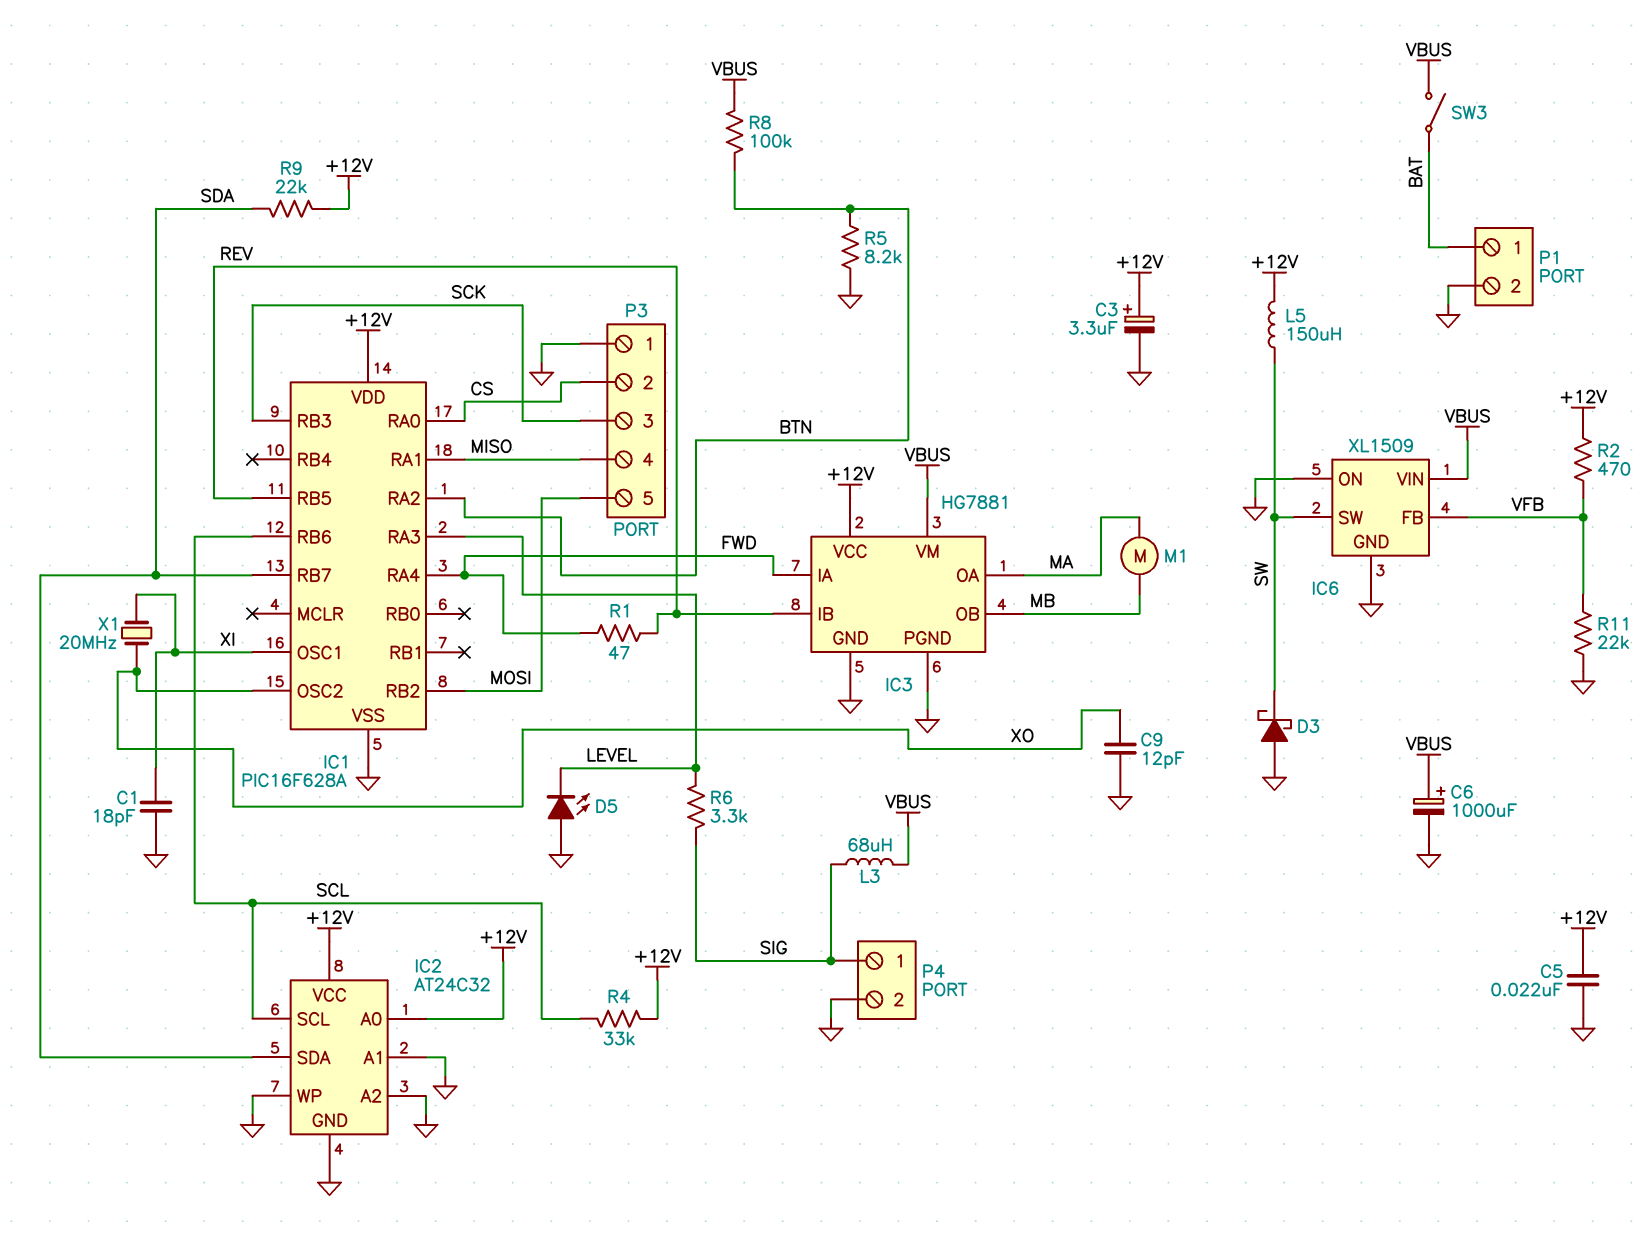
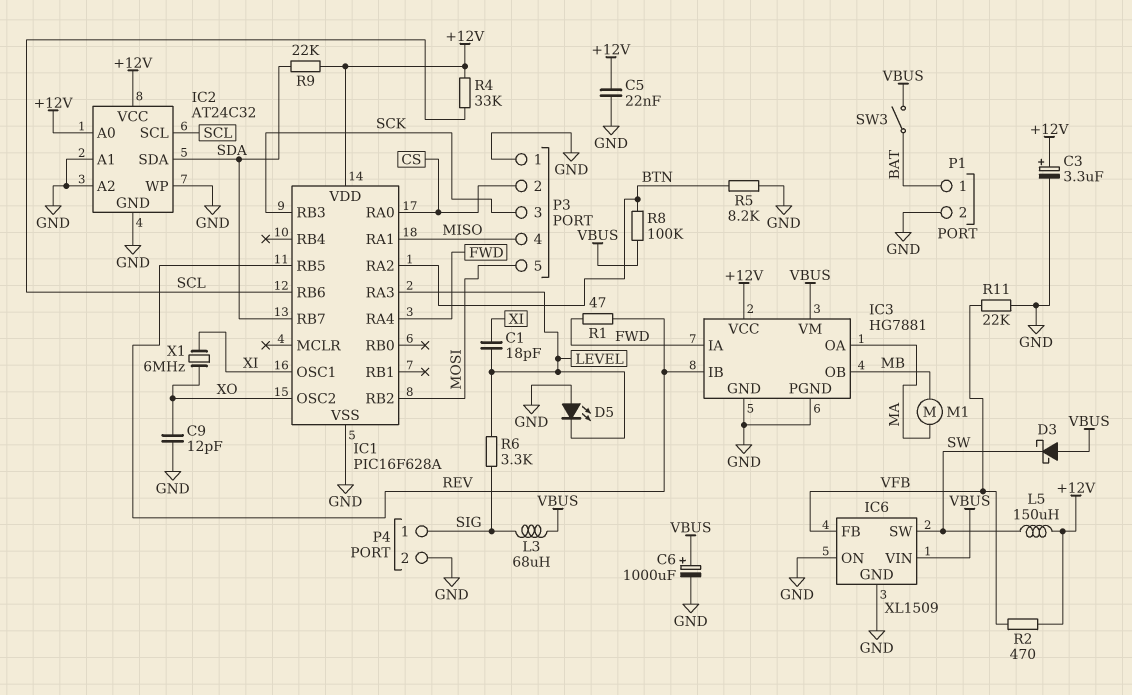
C1: 18pF (GND, XI) -> 18pF (LEVEL, XI)
D3: schottky (A GND, K SW) -> schottky (A VBUS, K SW)
X1: 20MHz (XI, XO) -> 6MHz (XI, XO)

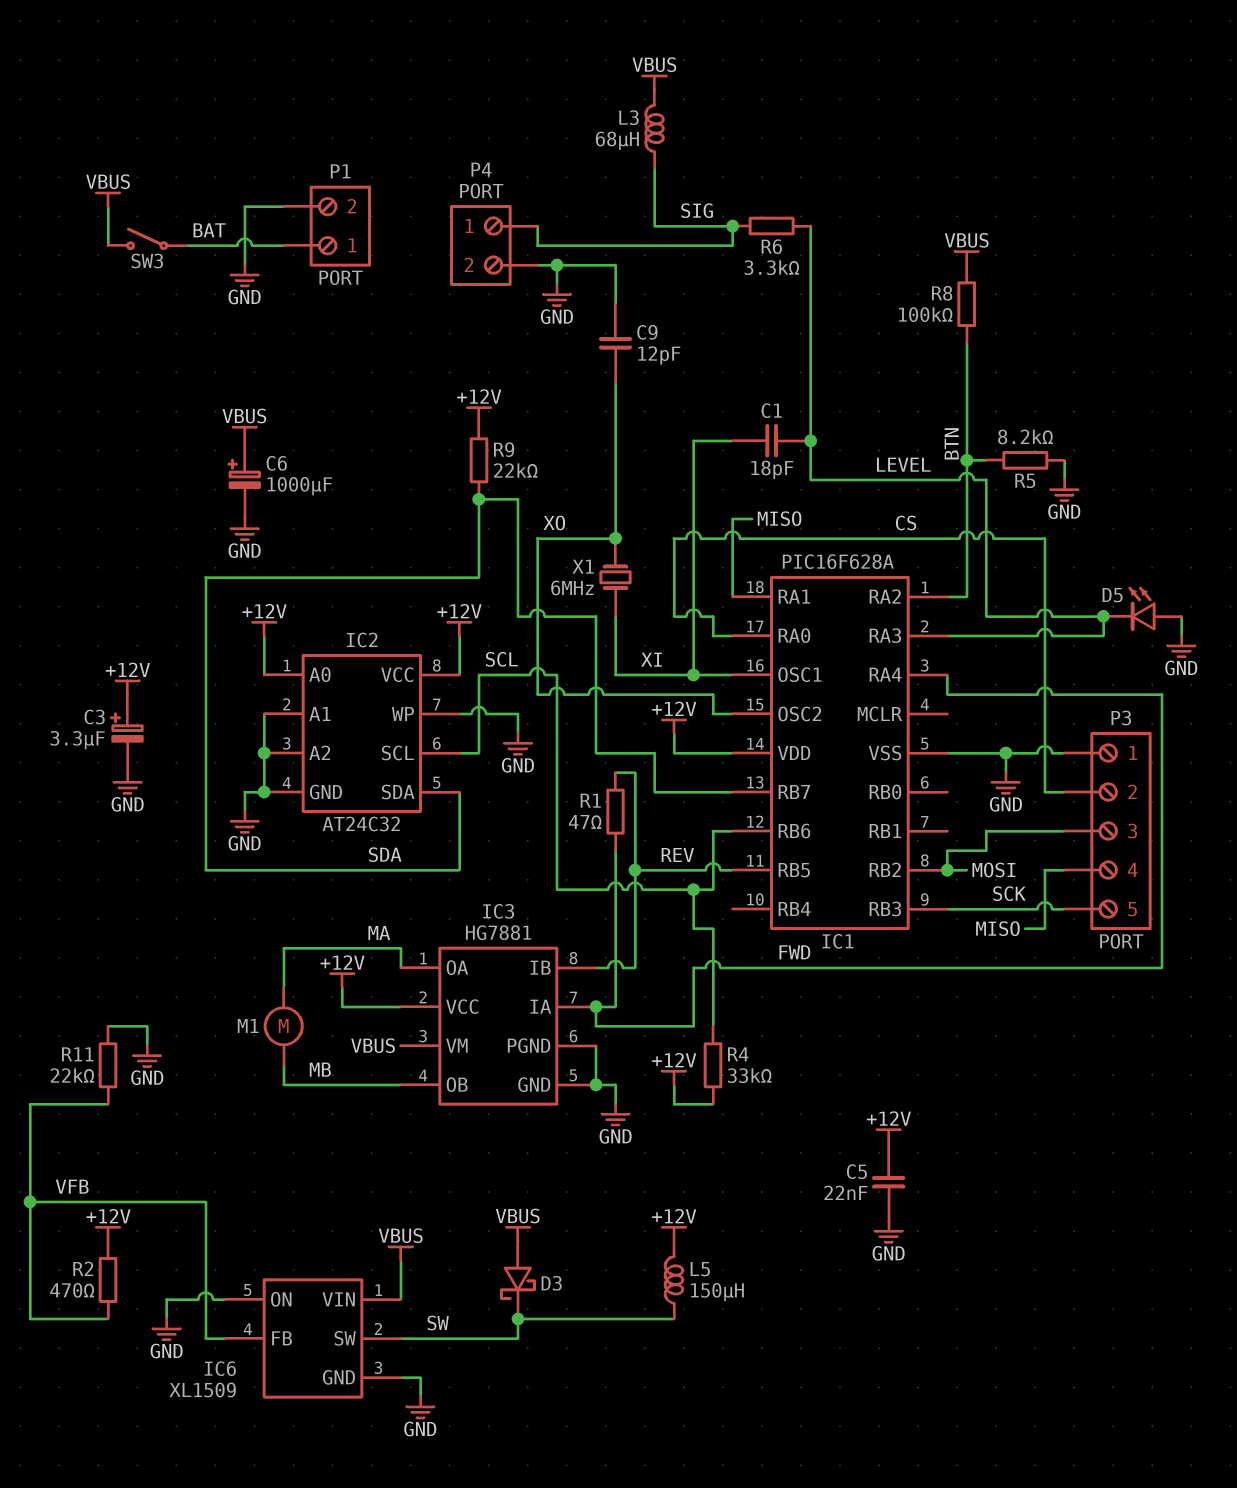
P3 pin 3: SCK -> MOSI
P3 pin 5: MOSI -> SCK

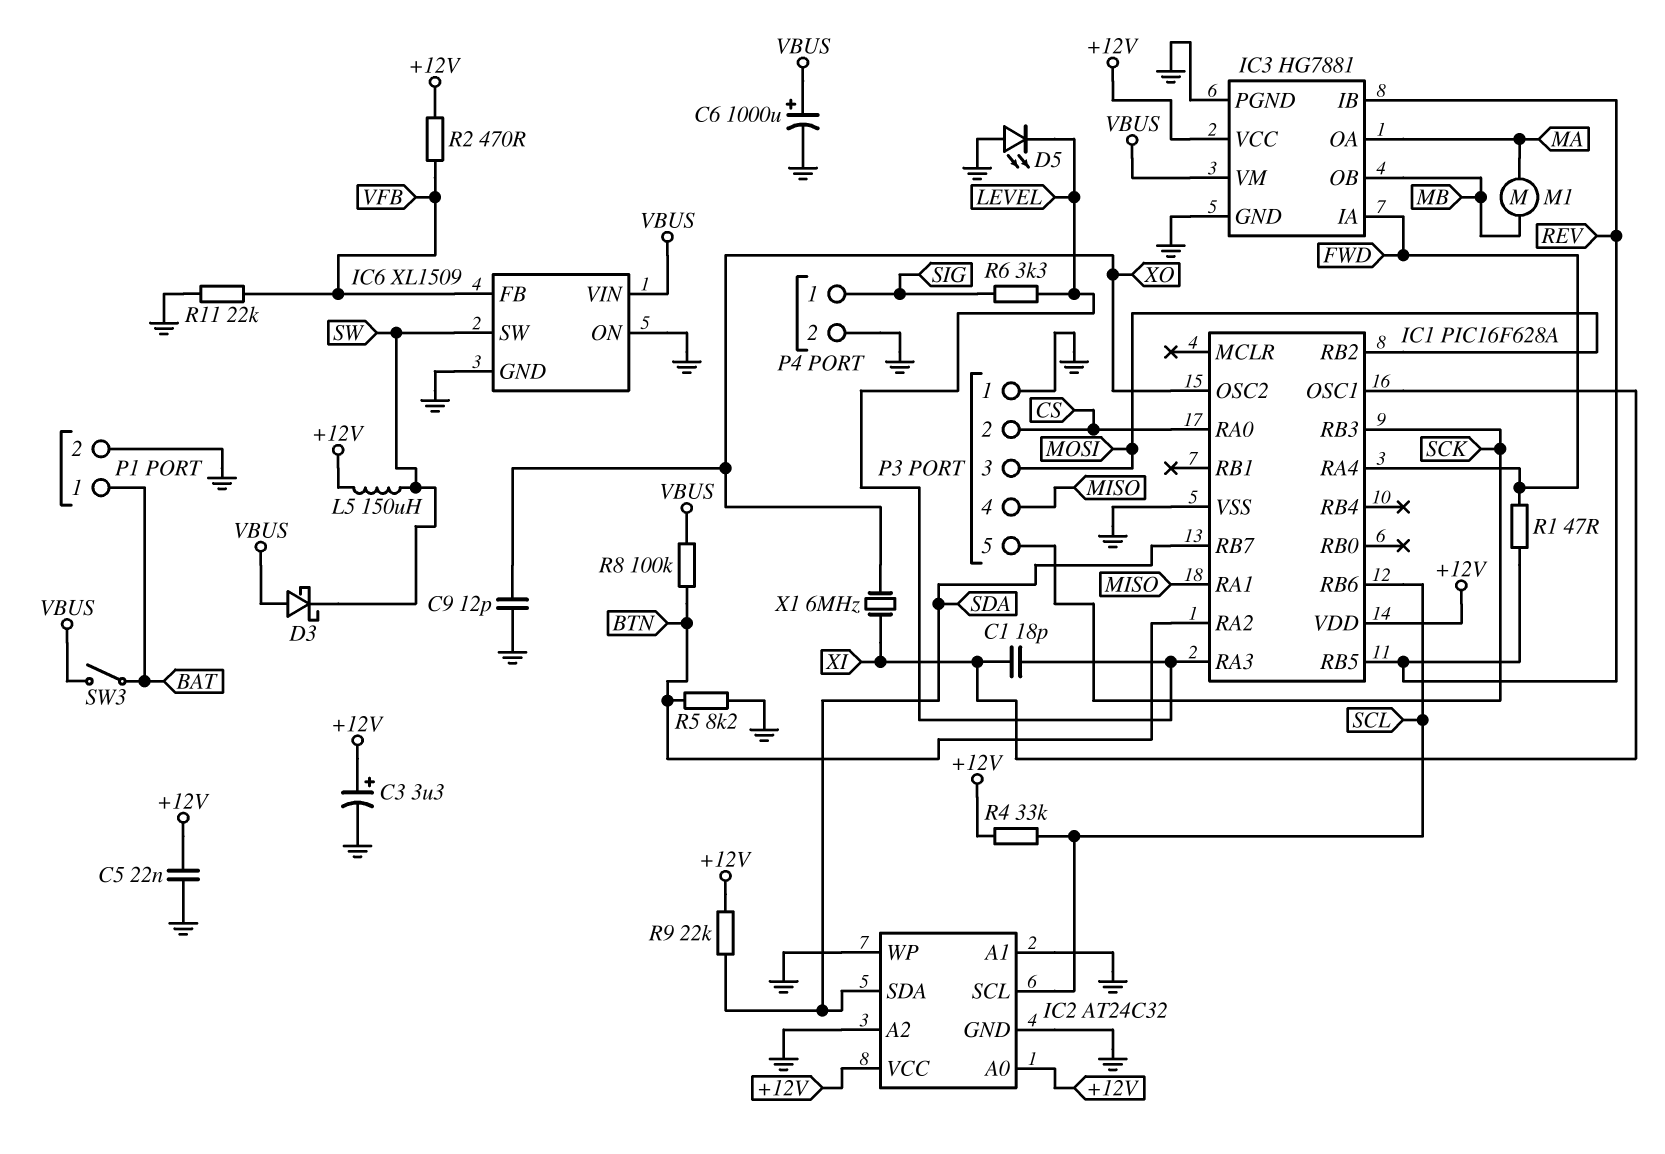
L3: 68uH (SIG, VBUS) -> none

